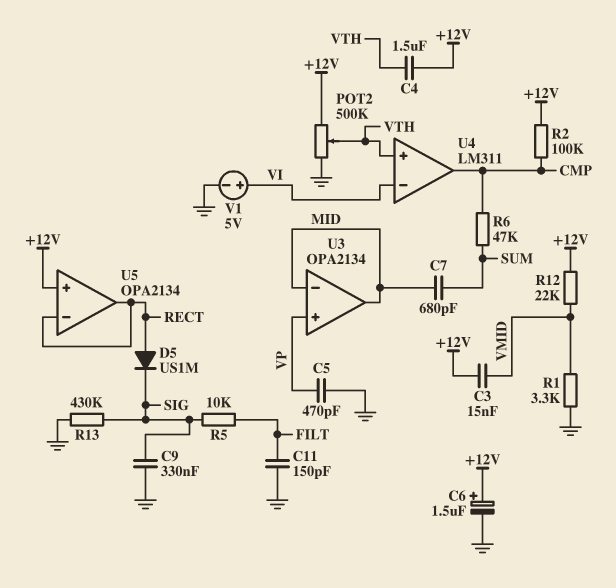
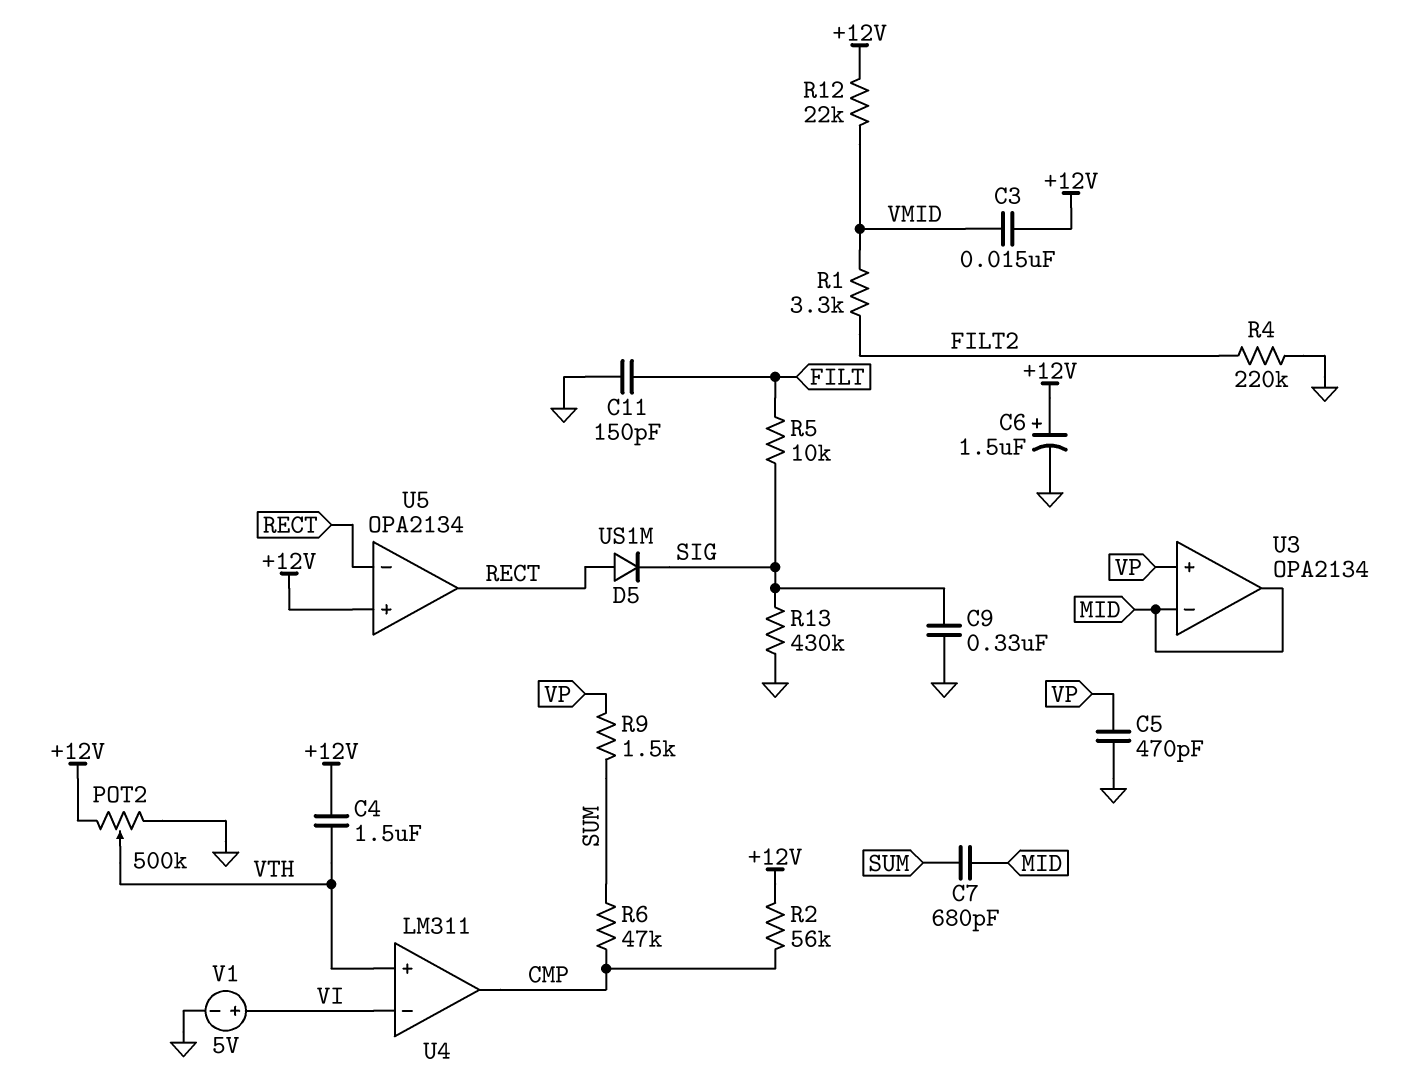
R1: 3.3k (GND, VMID) -> 3.3k (FILT2, VMID)
R2: 100k (+12V, CMP) -> 56k (+12V, CMP)
R4: none -> 220k (FILT2, GND)
R9: none -> 1.5k (SUM, VP)

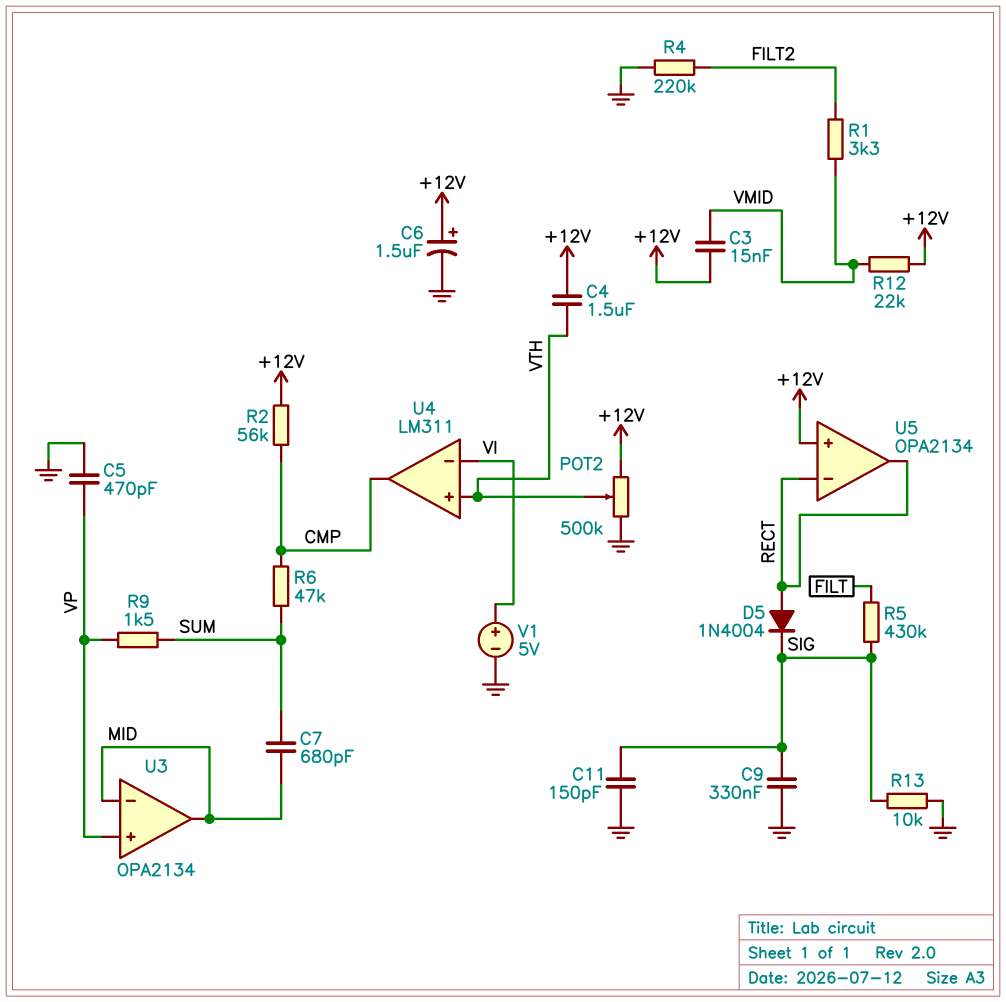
C11: 150pF (FILT, GND) -> 150pF (GND, SIG)
D5: diode US1M (A RECT, K SIG) -> diode 1N4004 (A RECT, K SIG)
R5: 10k (FILT, SIG) -> 430k (FILT, SIG)
R13: 430k (GND, SIG) -> 10k (GND, SIG)

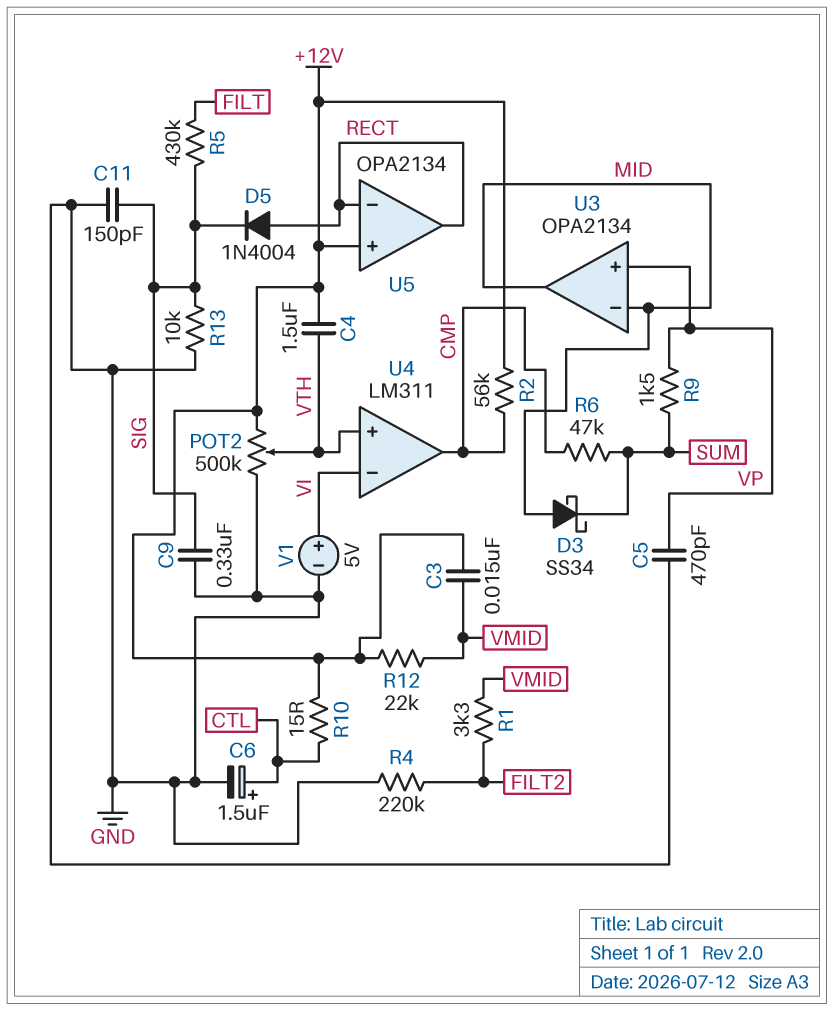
C6: 1.5uF (plus +12V, minus GND) -> 1.5uF (plus CTL, minus GND)
C7: 680pF (MID, SUM) -> none
D3: none -> schottky SS34 (A MID, K SUM)
R10: none -> 15 (+12V, CTL)

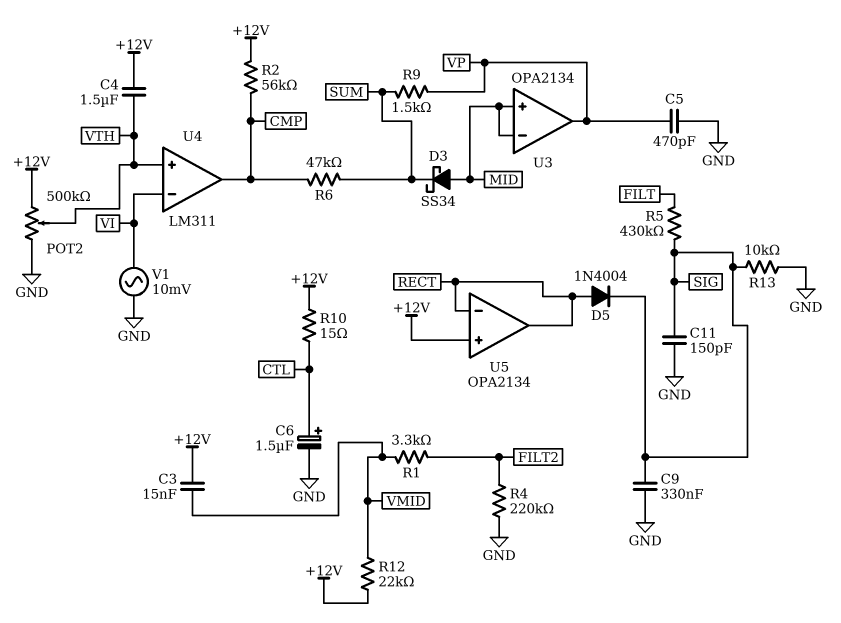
U3 pin in+: VP -> MID
U3 pin out: MID -> VP
V1: 5V (plus VI, minus GND) -> AC 10mV (GND, VI)

